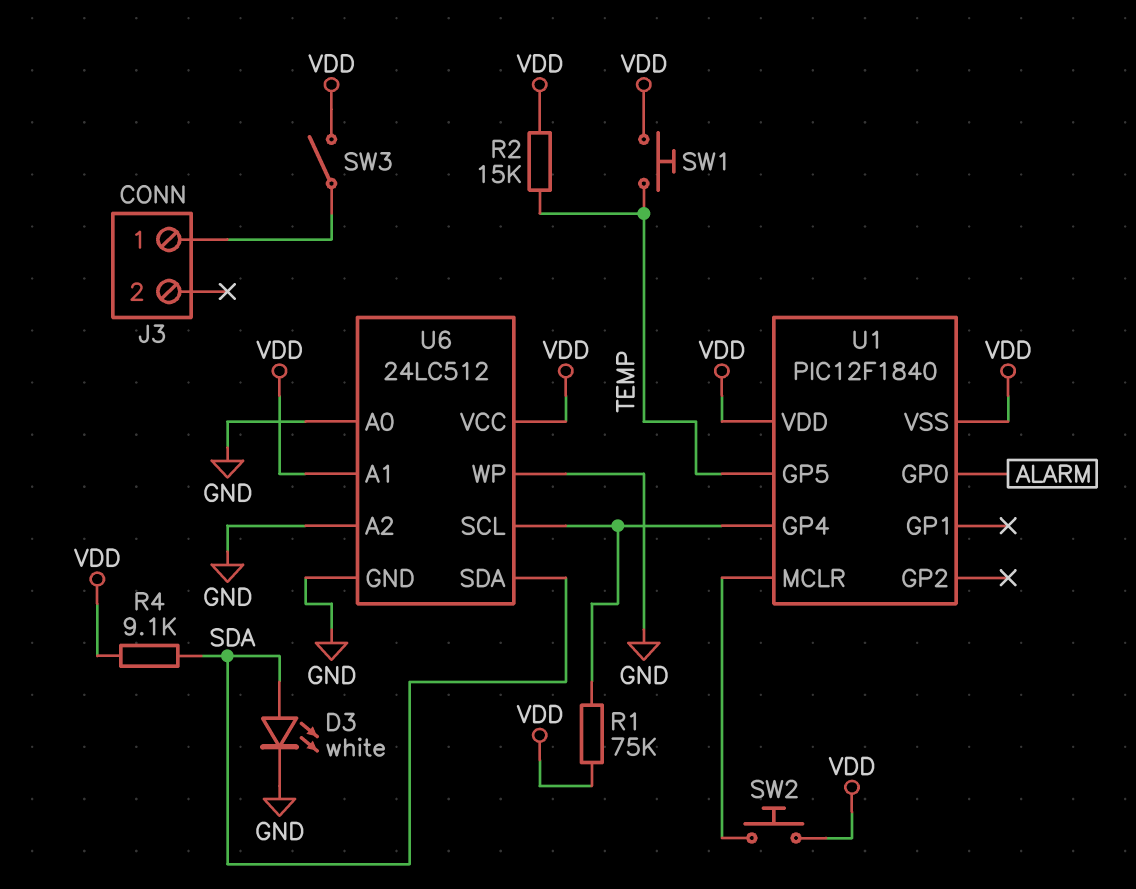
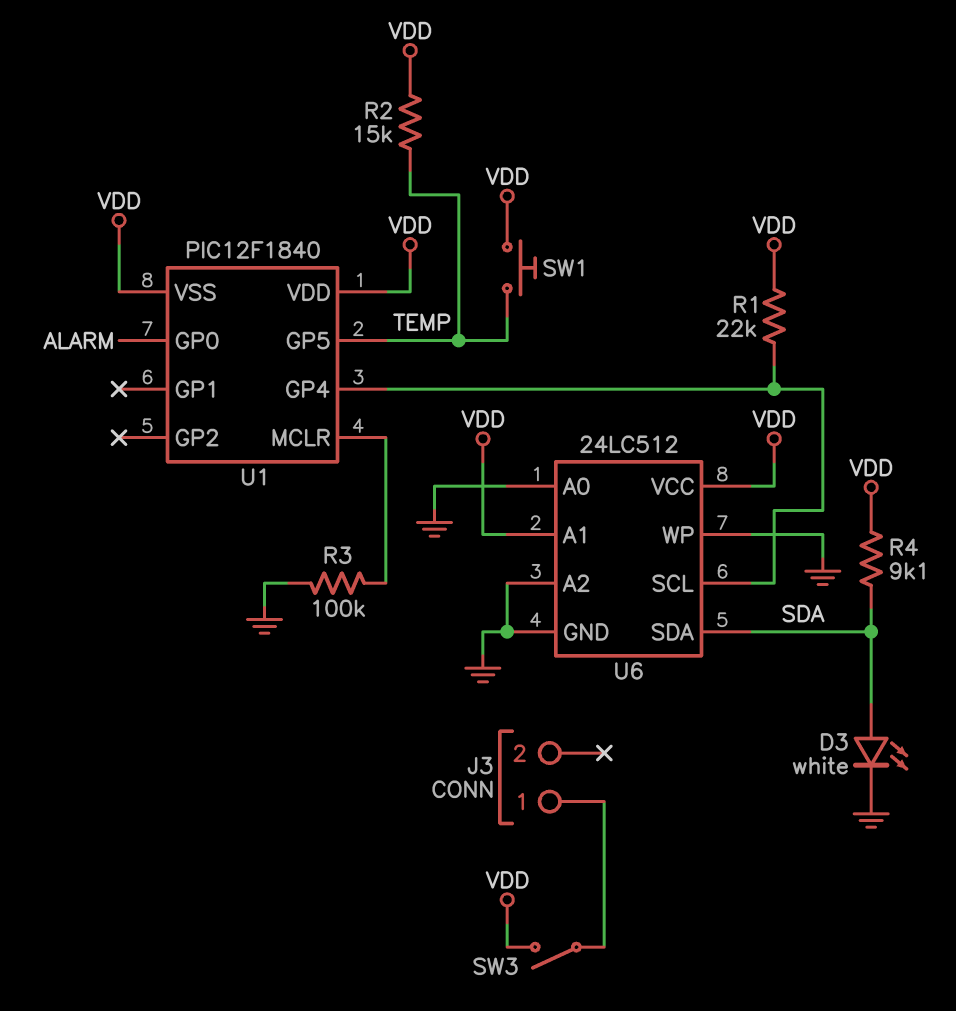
R1: 75k (U1/GP4, VDD) -> 22k (U1/GP4, VDD)
R3: none -> 100k (GND, U1/MCLR)
SW2: button (U1/MCLR, VDD) -> none

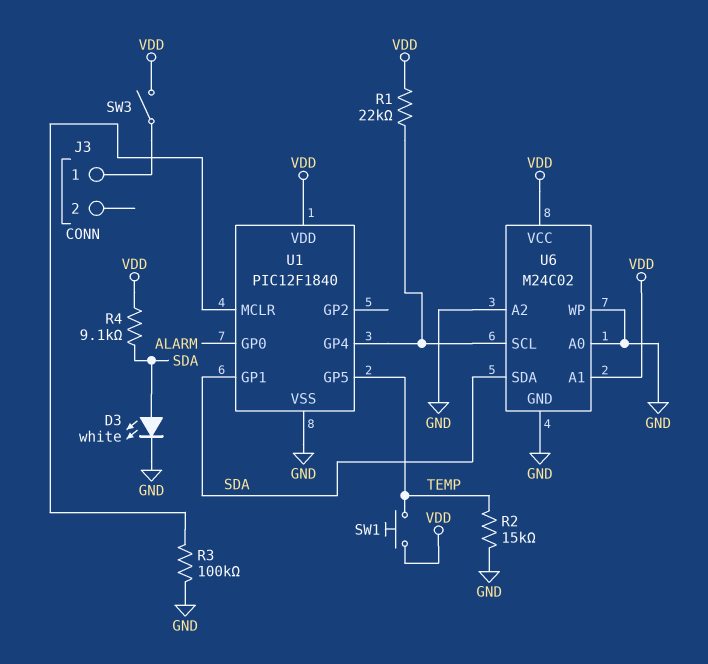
R2: 15k (TEMP, VDD) -> 15k (GND, TEMP)
U1 pin GP1: none -> SDA
U1 pin VSS: VDD -> GND
U6: 24LC512 -> M24C02

